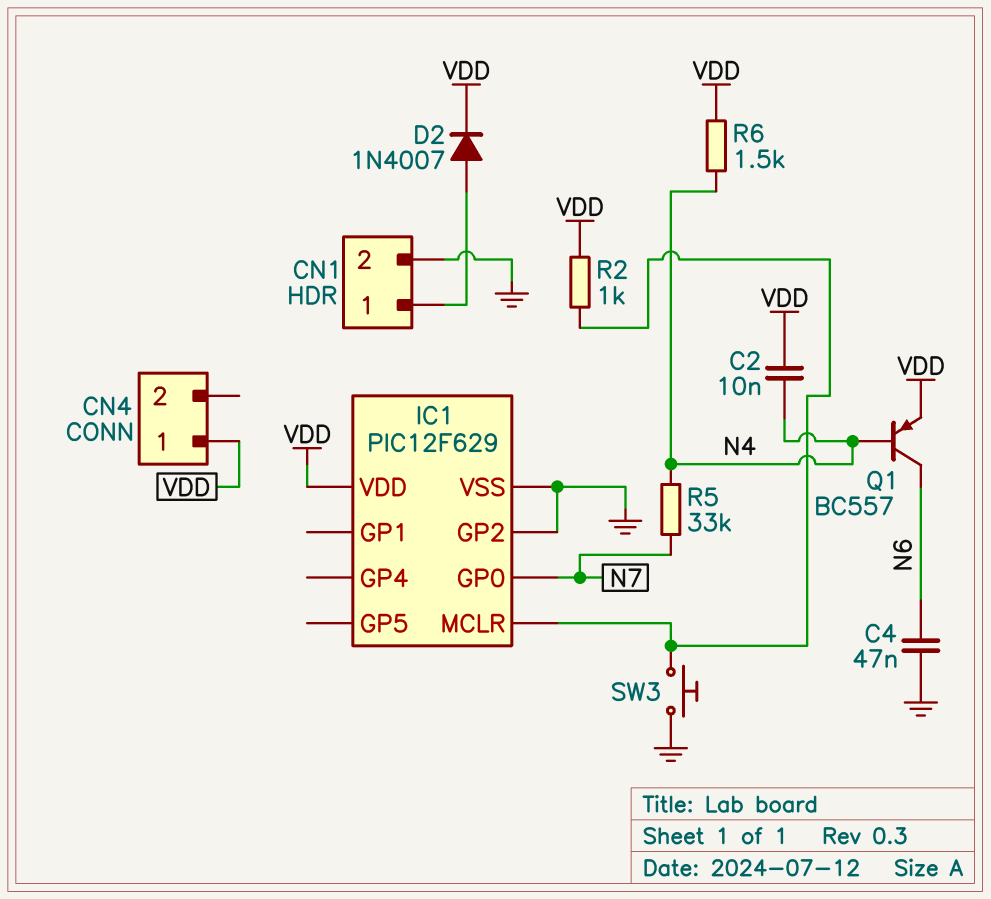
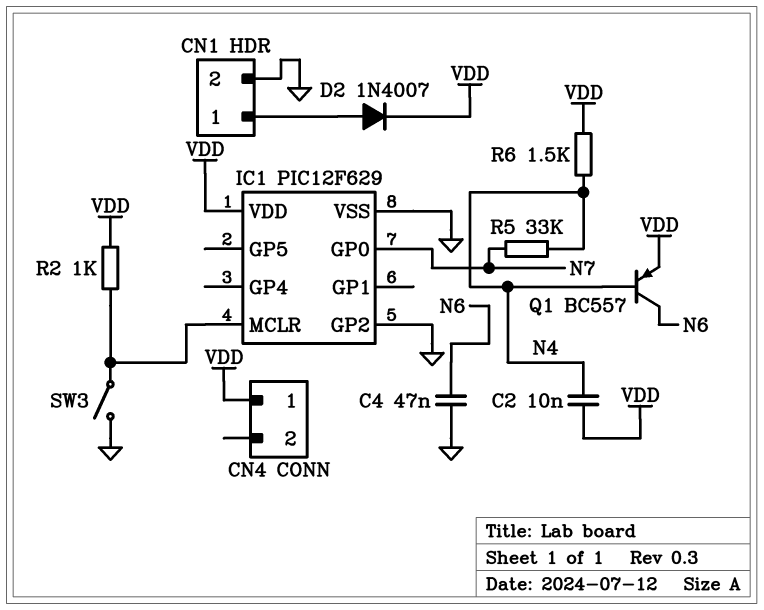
SW3: button (GND, IC1/MCLR) -> switch (GND, IC1/MCLR)

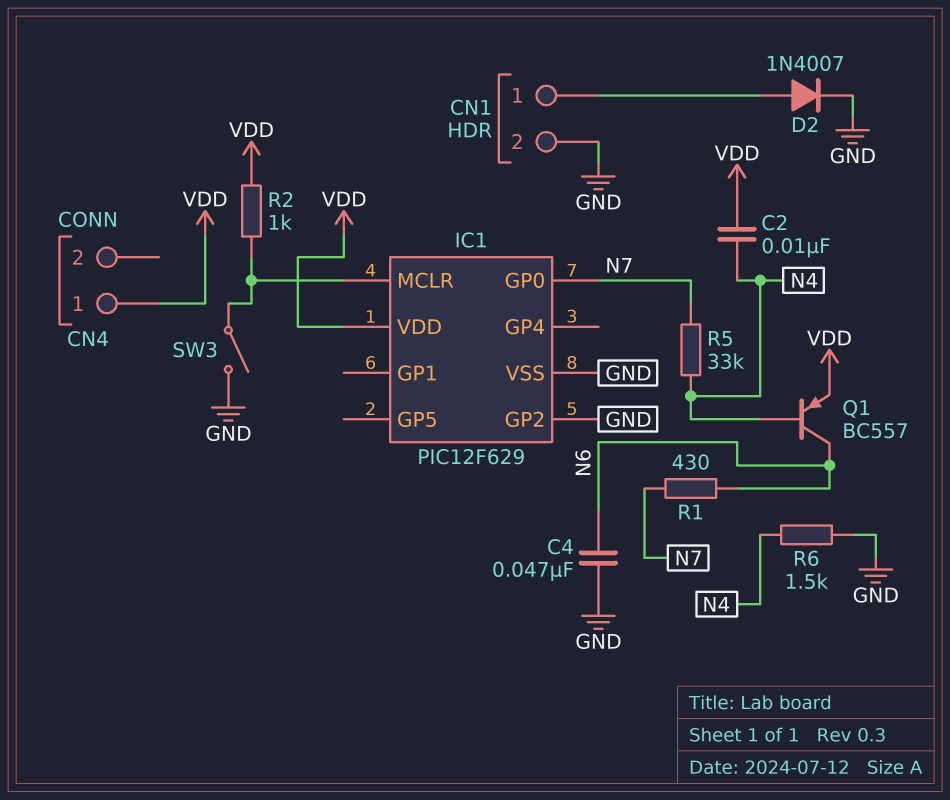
D2: diode 1N4007 (A CN1/1, K VDD) -> diode 1N4007 (A CN1/1, K GND)
R1: none -> 430 (N6, N7)
R6: 1.5k (N4, VDD) -> 1.5k (GND, N4)

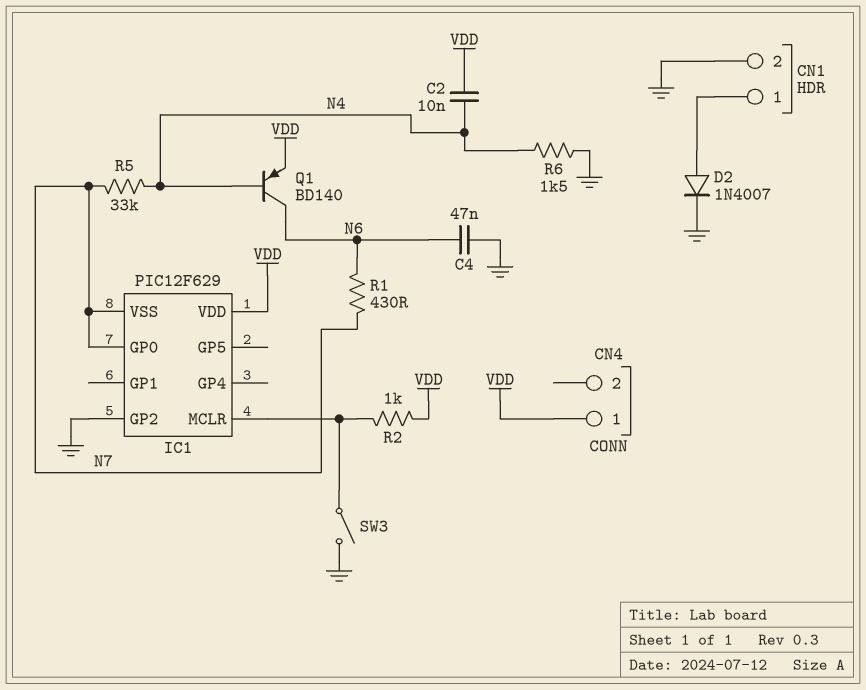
IC1 pin VSS: GND -> N7
Q1: PNP BC557 (B N4, C N6, E VDD) -> PNP BD140 (B N4, C N6, E VDD)

